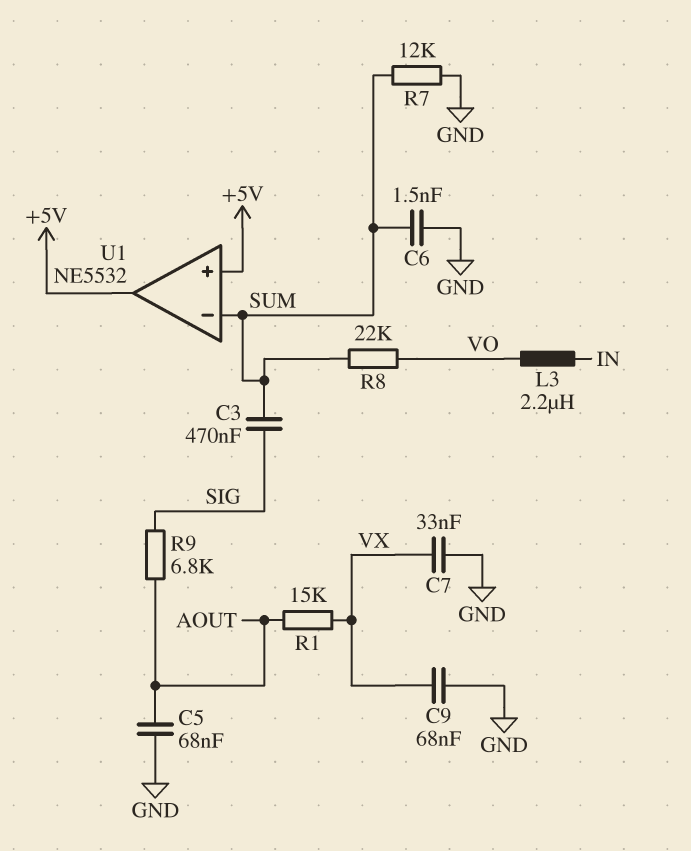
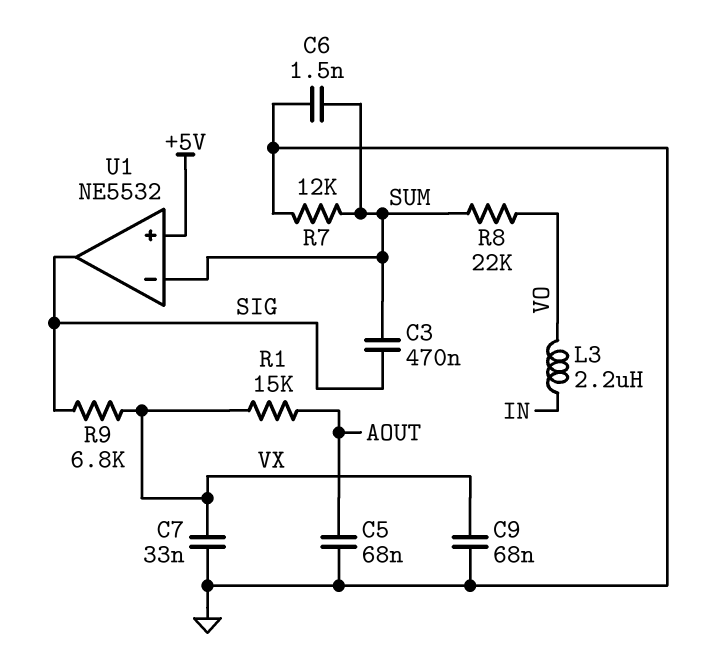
R9: 6.8k (AOUT, SIG) -> 6.8k (SIG, VX)
U1 pin out: +5V -> SIG

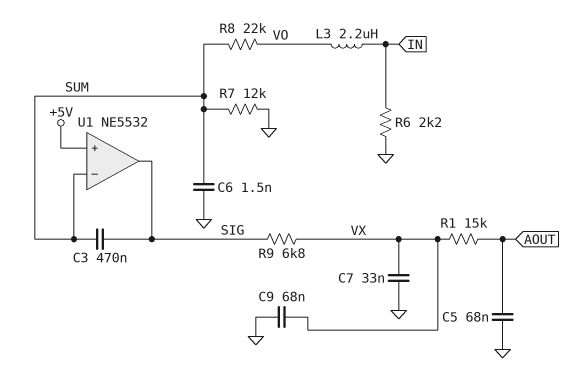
R6: none -> 2.2k (GND, IN)

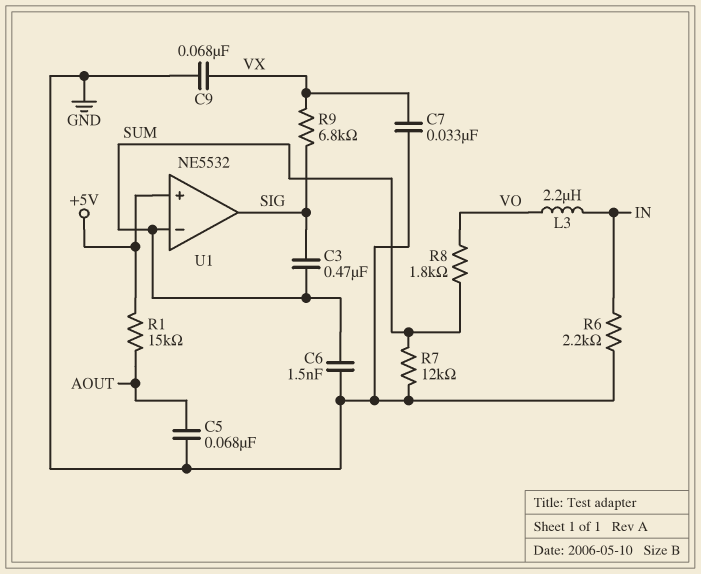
R1: 15k (AOUT, VX) -> 15k (+5V, AOUT)
R8: 22k (SUM, VO) -> 1.8k (SUM, VO)

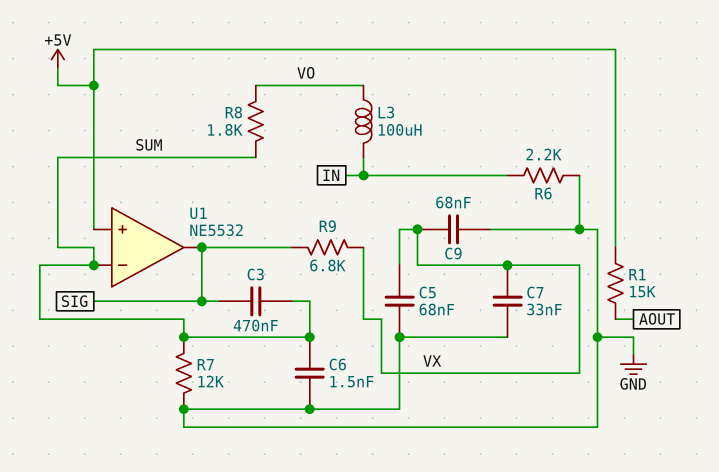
C5: 68nF (AOUT, GND) -> 68nF (GND, VX)
L3: 2.2uH (IN, VO) -> 100uH (IN, VO)

